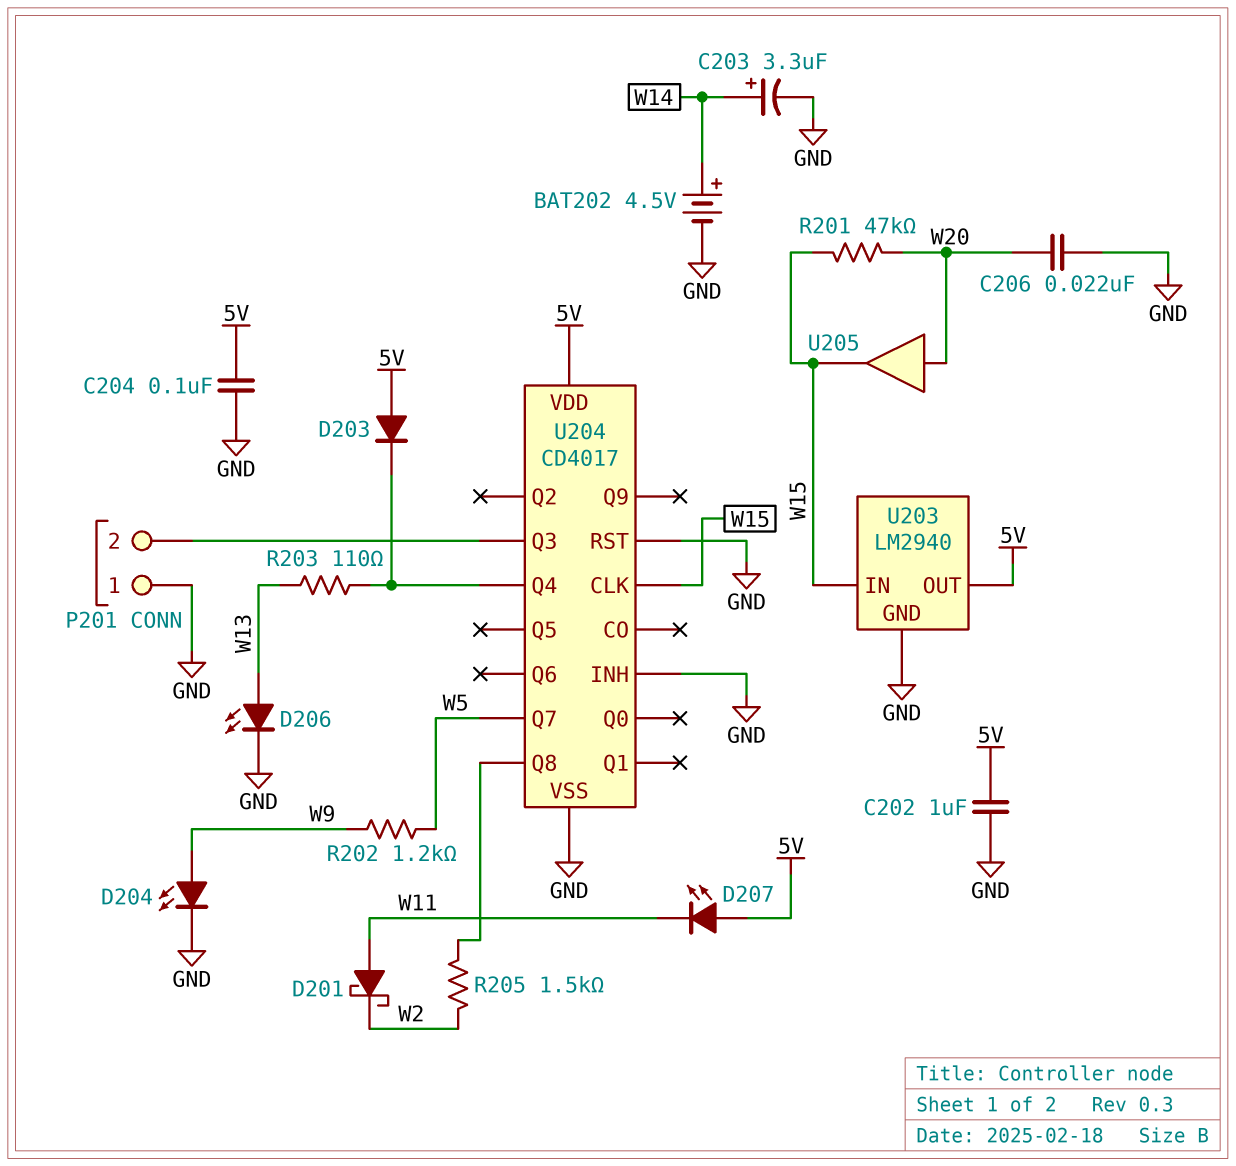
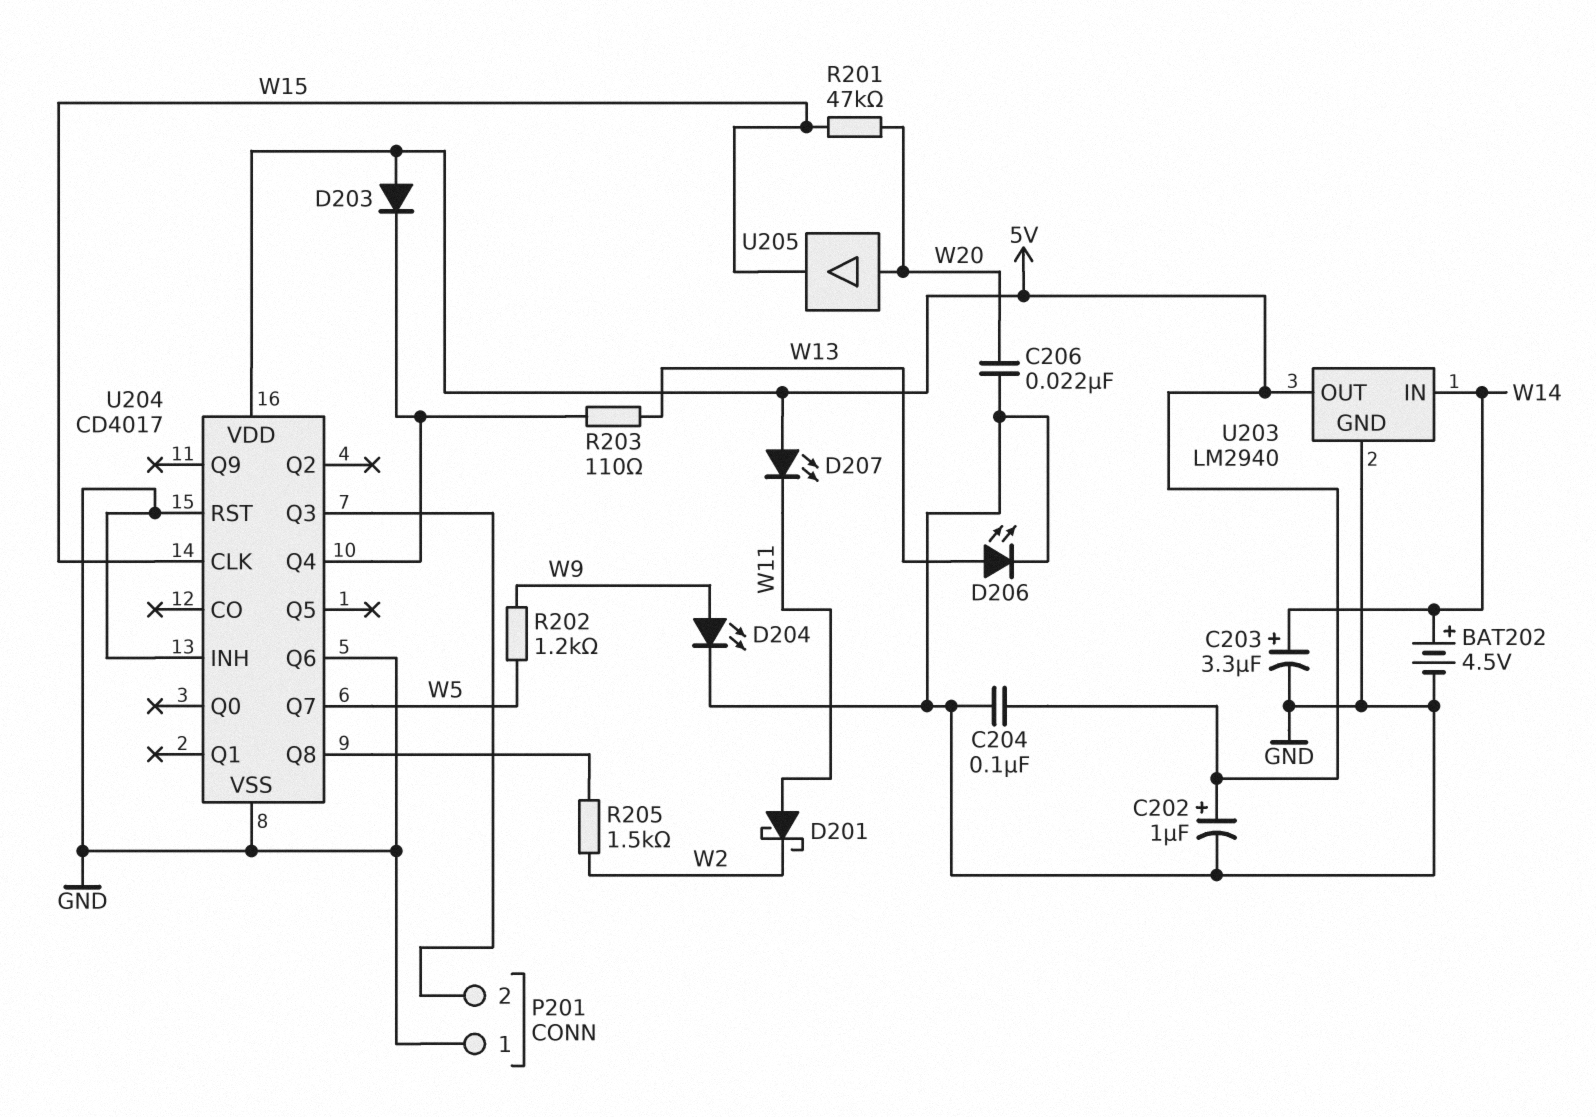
C202: 1uF (5V, GND) -> 1uF (plus 5V, minus GND)
U203 pin IN: W15 -> W14
U204 pin Q6: none -> GND

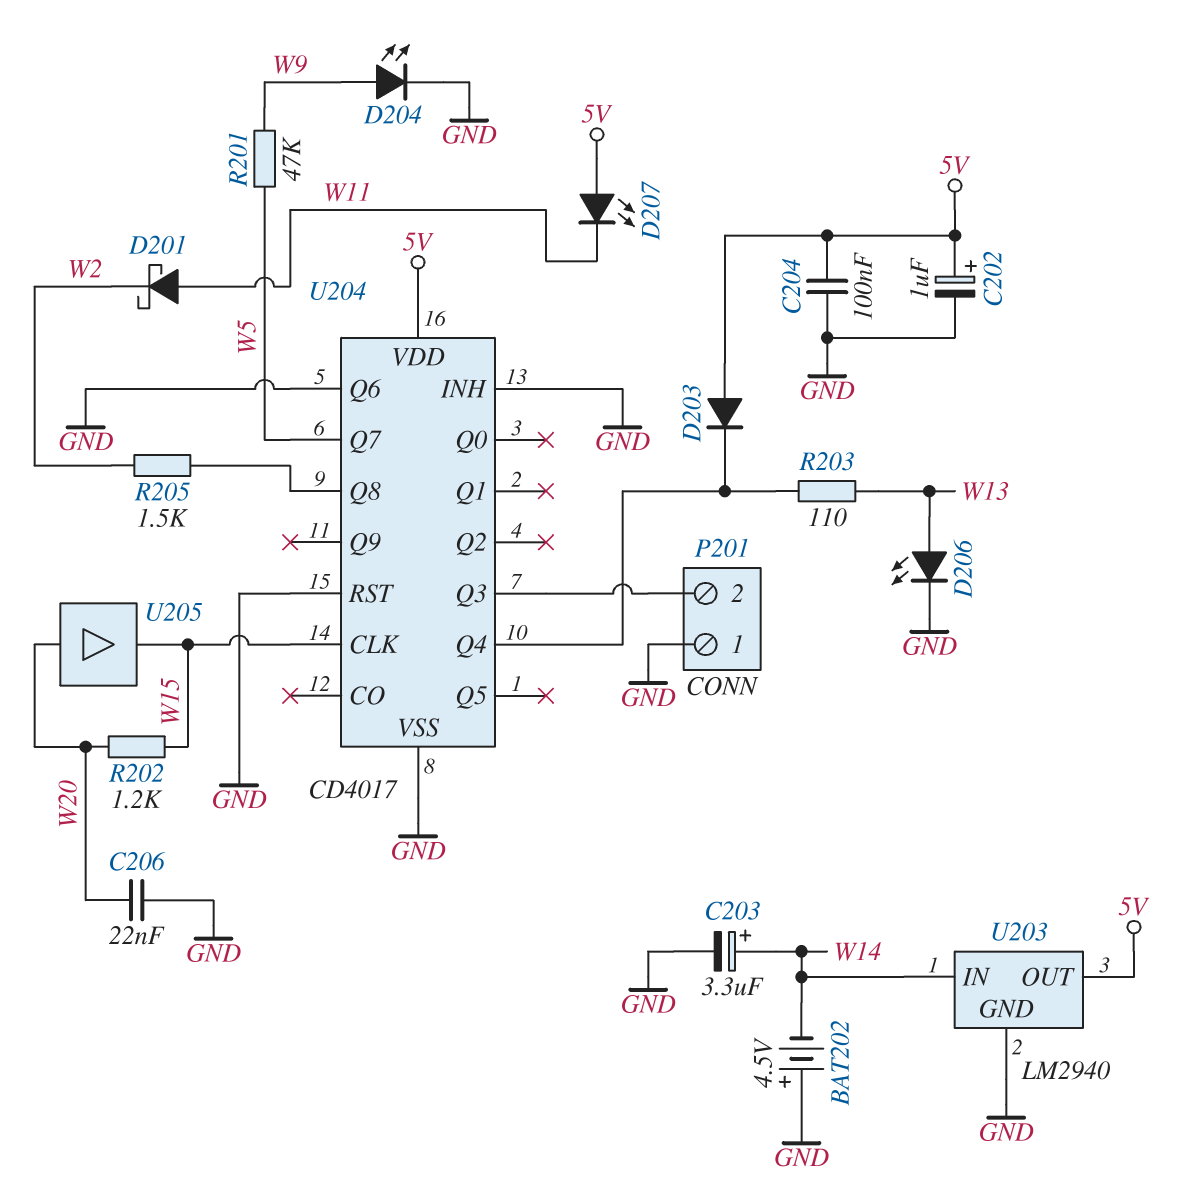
BAT202: 4.5V (plus W14, minus GND) -> 4.5V (plus GND, minus W14)
R201: 47k (W15, W20) -> 47k (W5, W9)
R202: 1.2k (W5, W9) -> 1.2k (W15, W20)

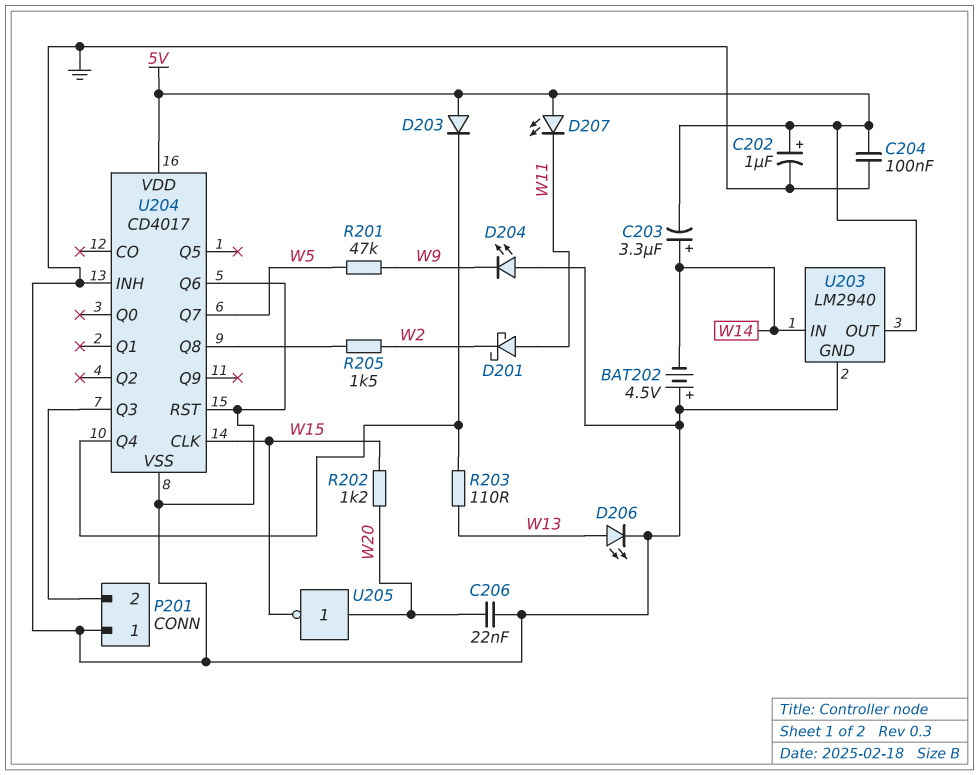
C203: 3.3uF (plus W14, minus GND) -> 3.3uF (plus W14, minus 5V)
D204: LED (A W9, K GND) -> LED (A GND, K W9)
U205: buffer (in W20, out W15) -> NOT (in W20, out W15)

